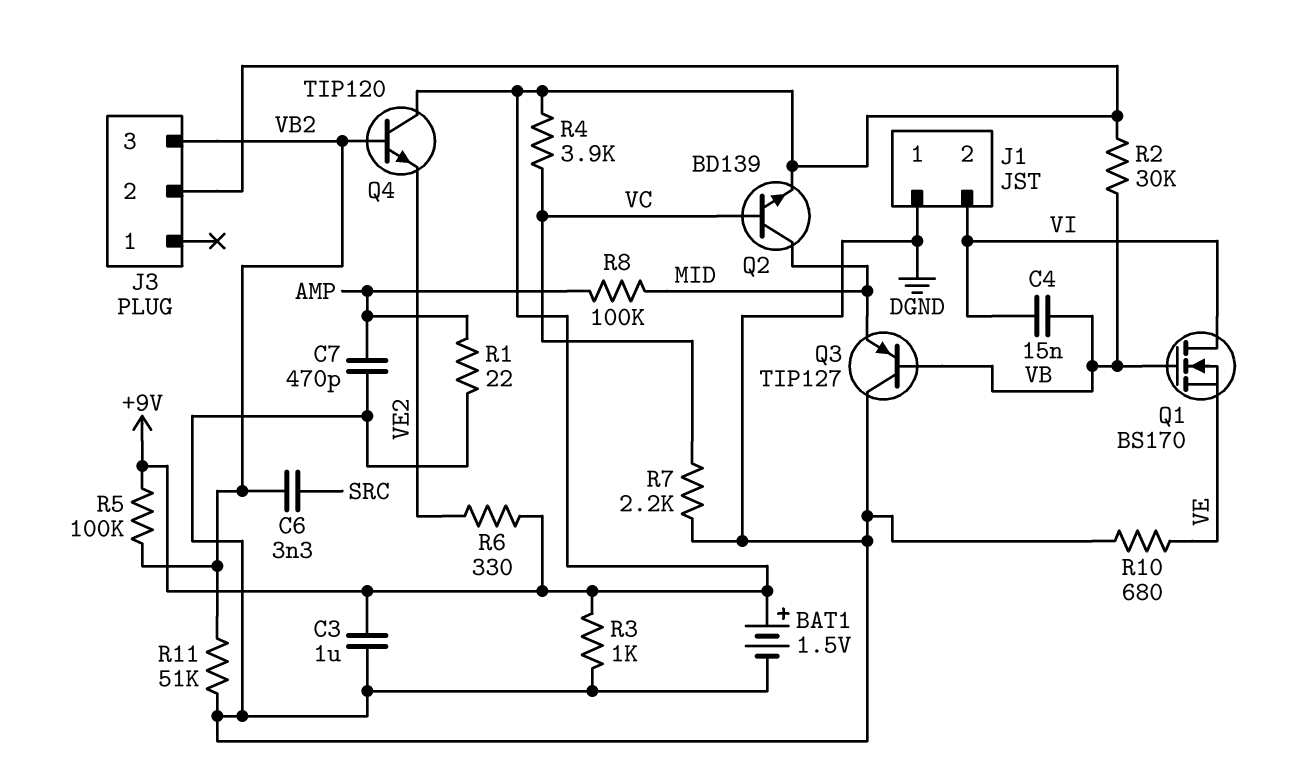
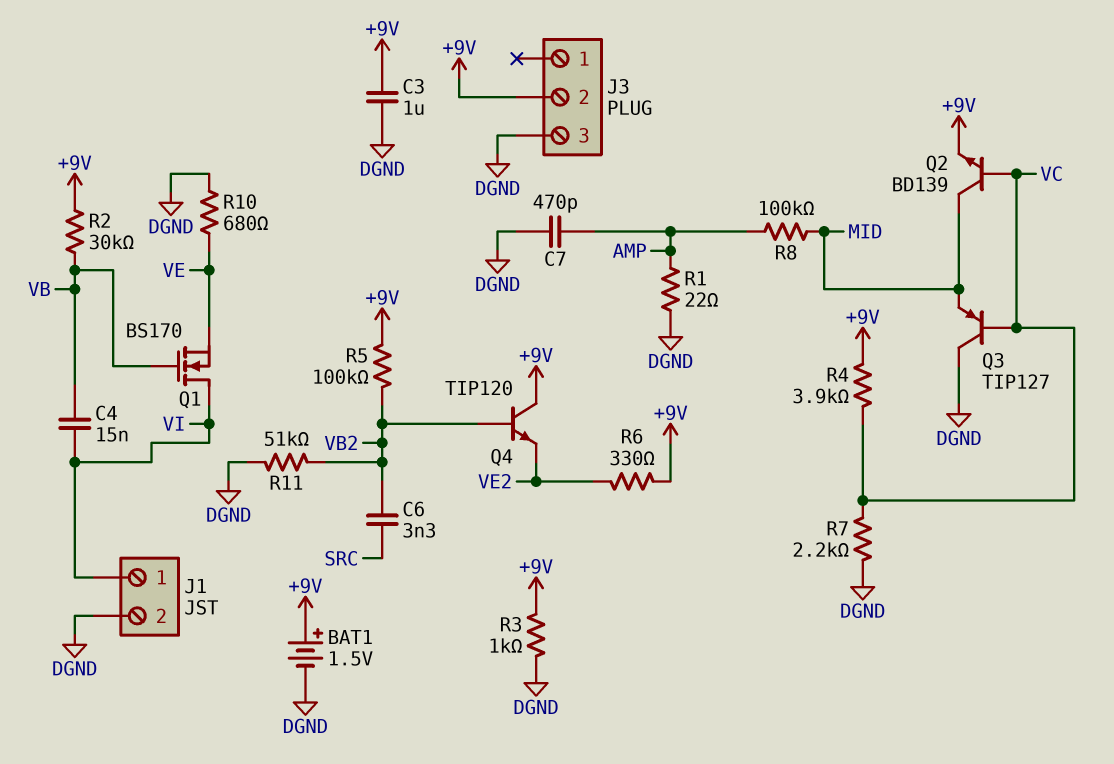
J1 pin 1: DGND -> VI
J1 pin 2: VI -> DGND
J3 pin 3: VB2 -> DGND
Q3: PNP TIP127 (B VB, C DGND, E MID) -> PNP TIP127 (B VC, C DGND, E MID)

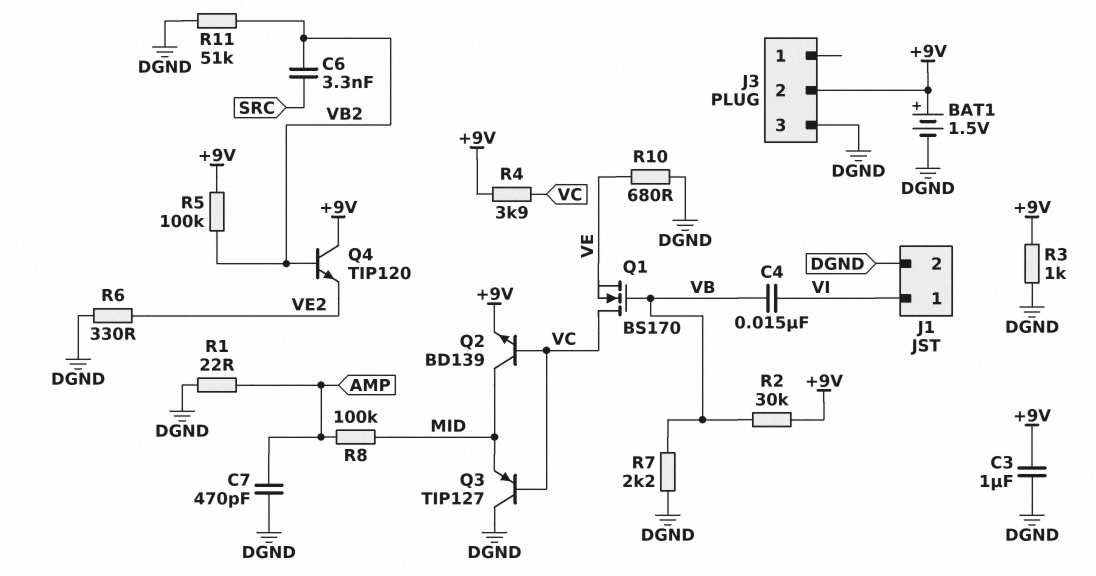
Q1: NMOS BS170 (G VB, D VI, S VE) -> NMOS BS170 (G VB, D VC, S VE)
R6: 330 (+9V, VE2) -> 330 (DGND, VE2)
R7: 2.2k (DGND, VC) -> 2.2k (DGND, VB)

